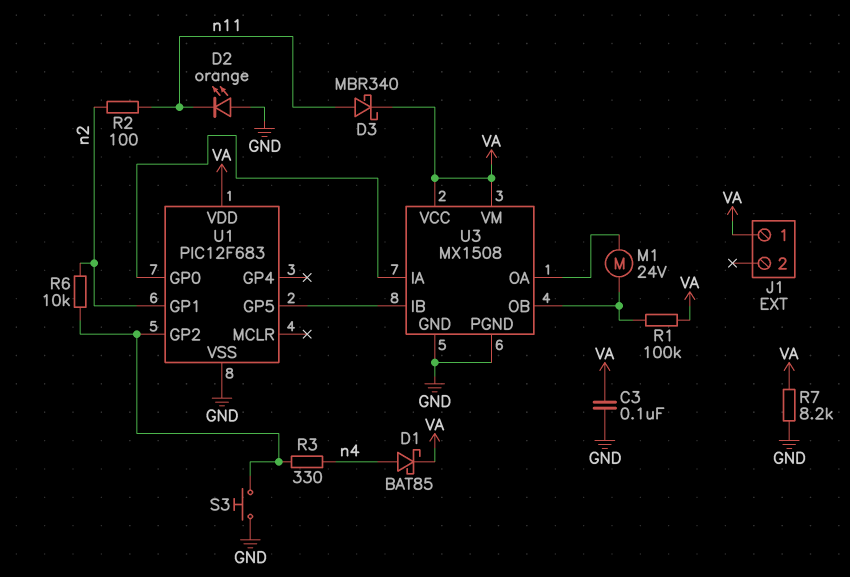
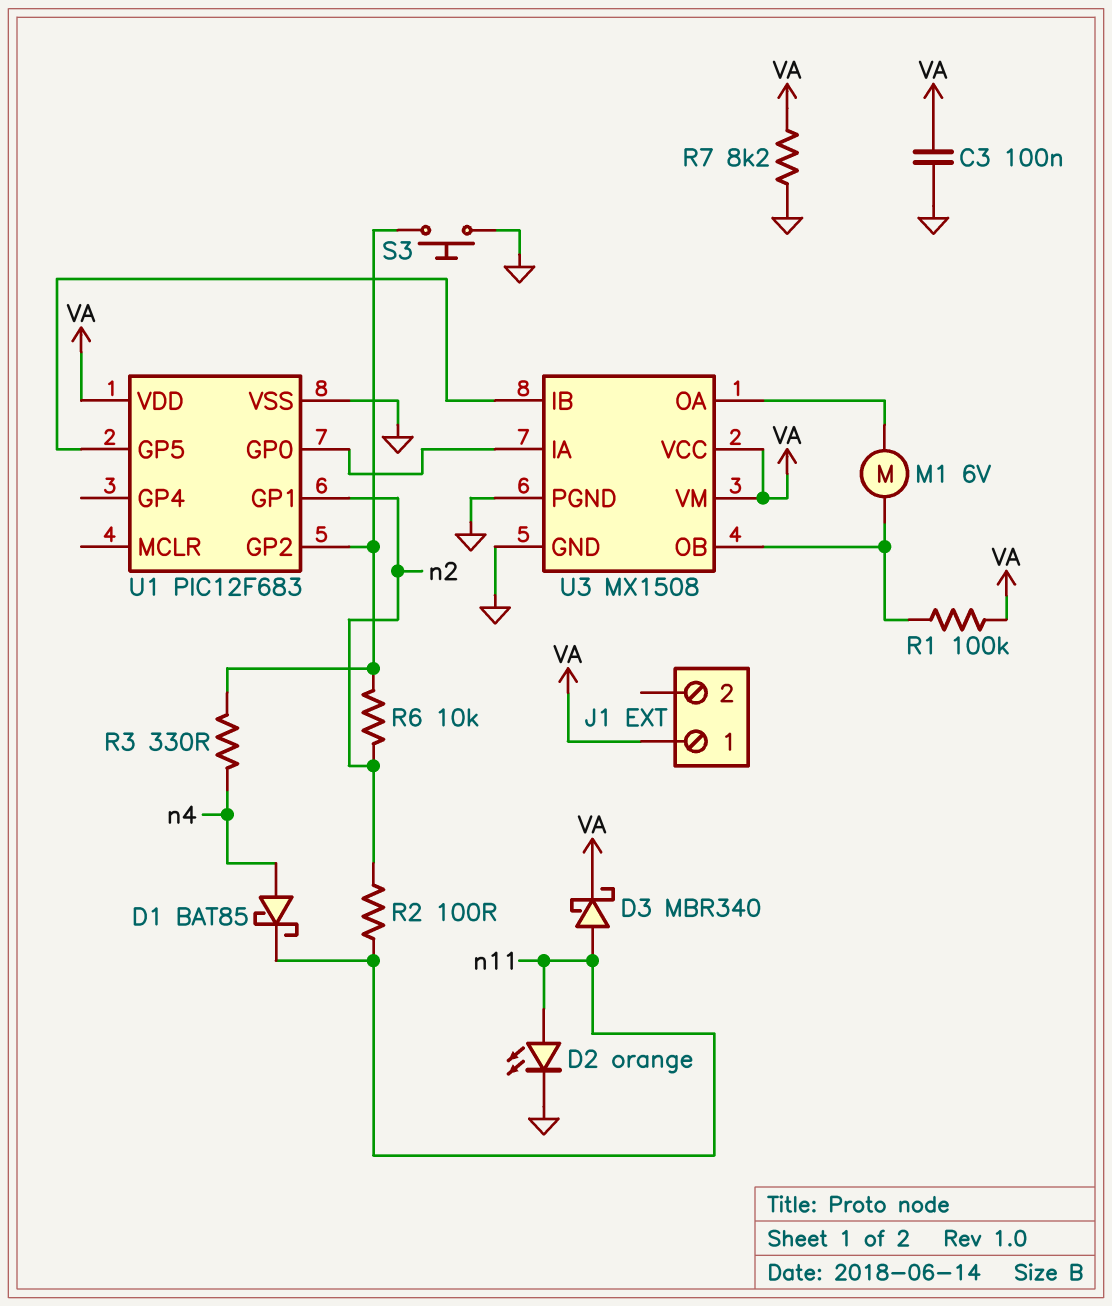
D1: schottky BAT85 (A n4, K VA) -> schottky BAT85 (A n4, K n11)
D2: LED orange (A GND, K n11) -> LED orange (A n11, K GND)
M1: motor 24V (U3/OA, U3/OB) -> motor 6V (U3/OA, U3/OB)

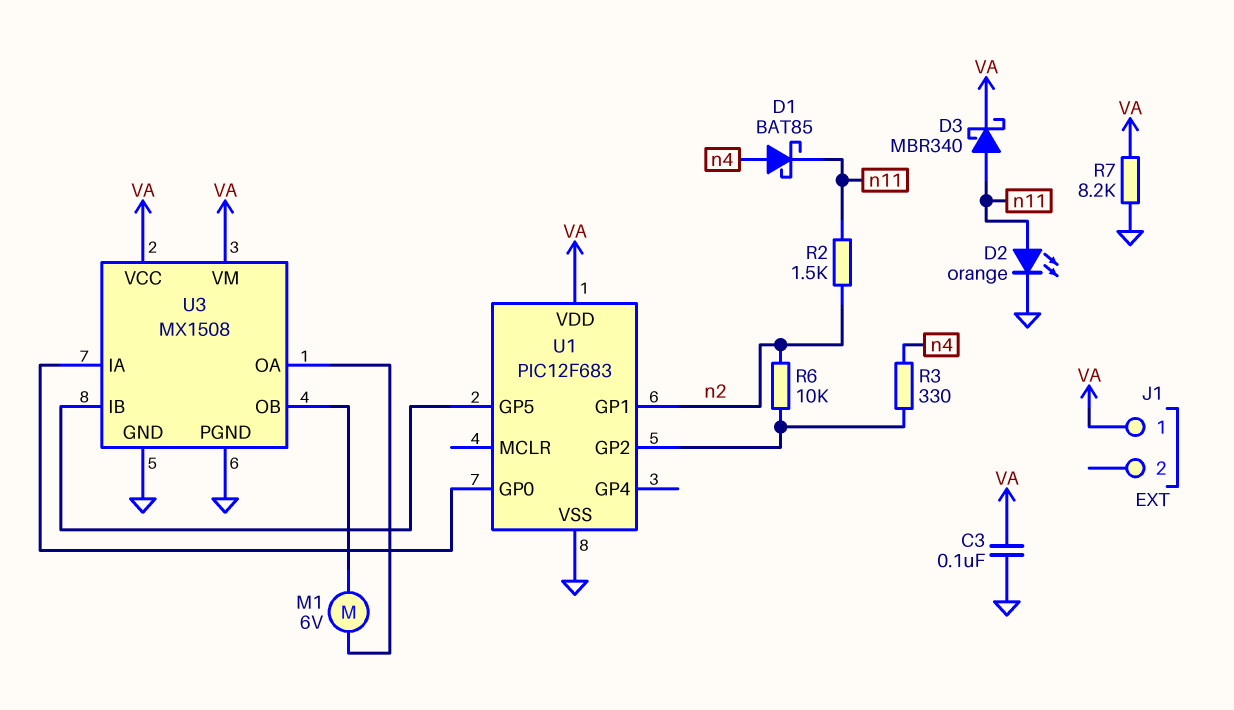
R1: 100k (U3/OB, VA) -> none
R2: 100 (n2, n11) -> 1.5k (n2, n11)
S3: button (GND, U1/GP2) -> none

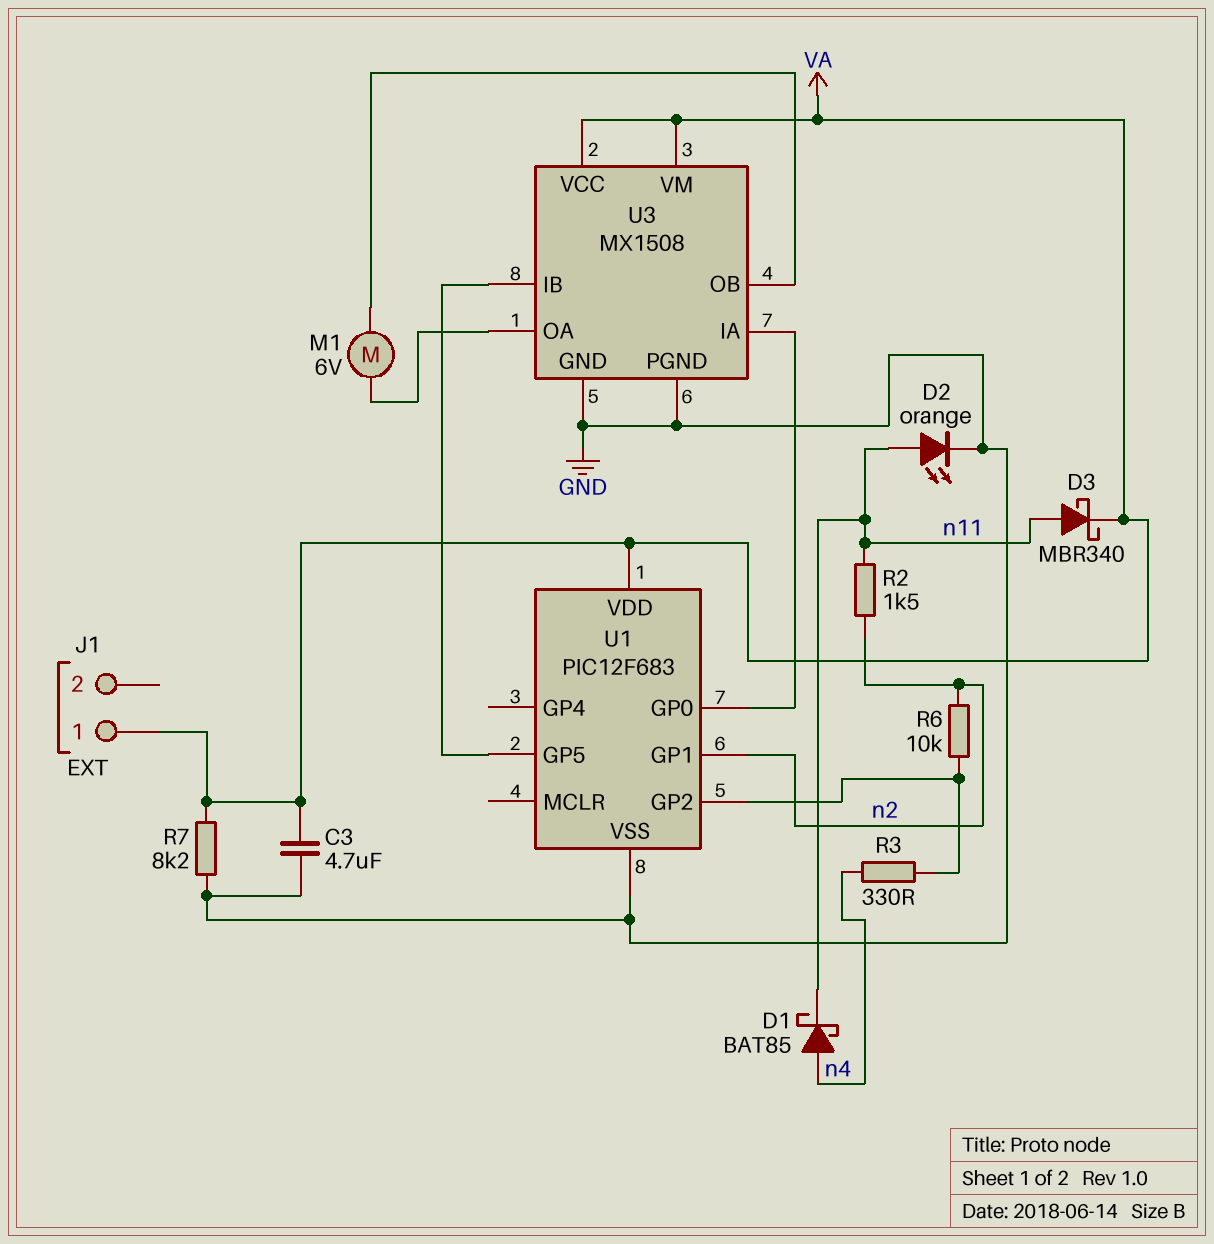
C3: 100nF (GND, VA) -> 4.7uF (GND, VA)

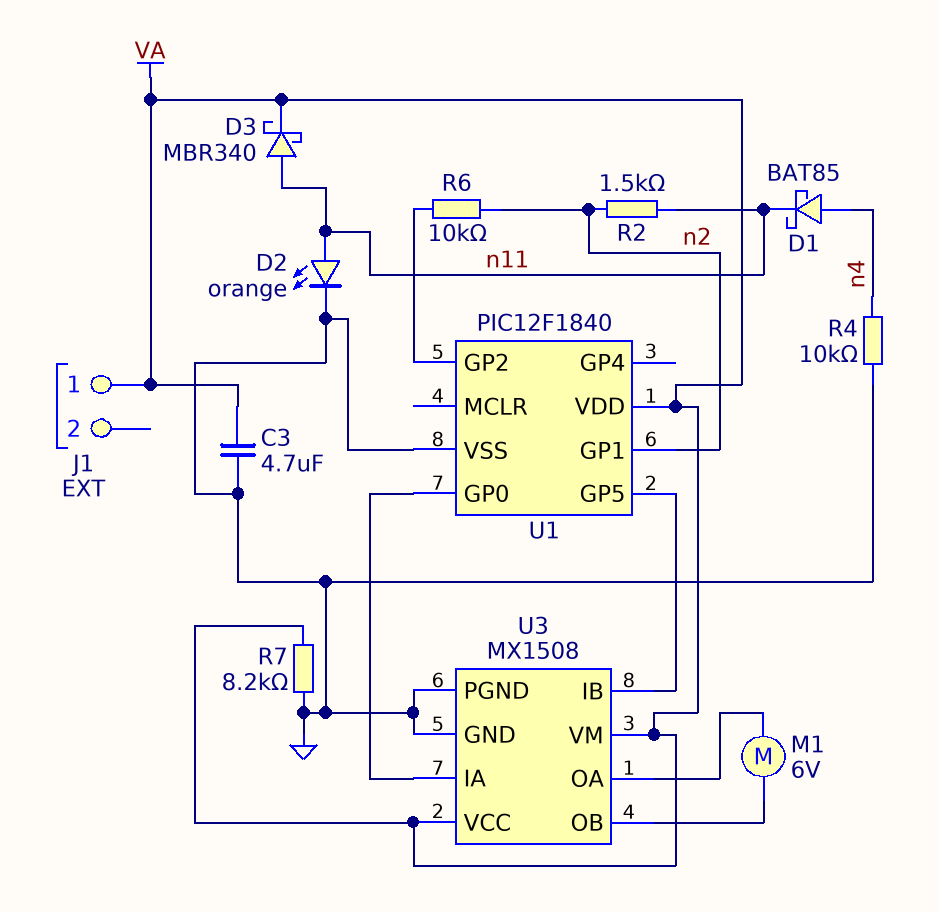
R3: 330 (U1/GP2, n4) -> none
R4: none -> 10k (GND, n4)
U1: PIC12F683 -> PIC12F1840

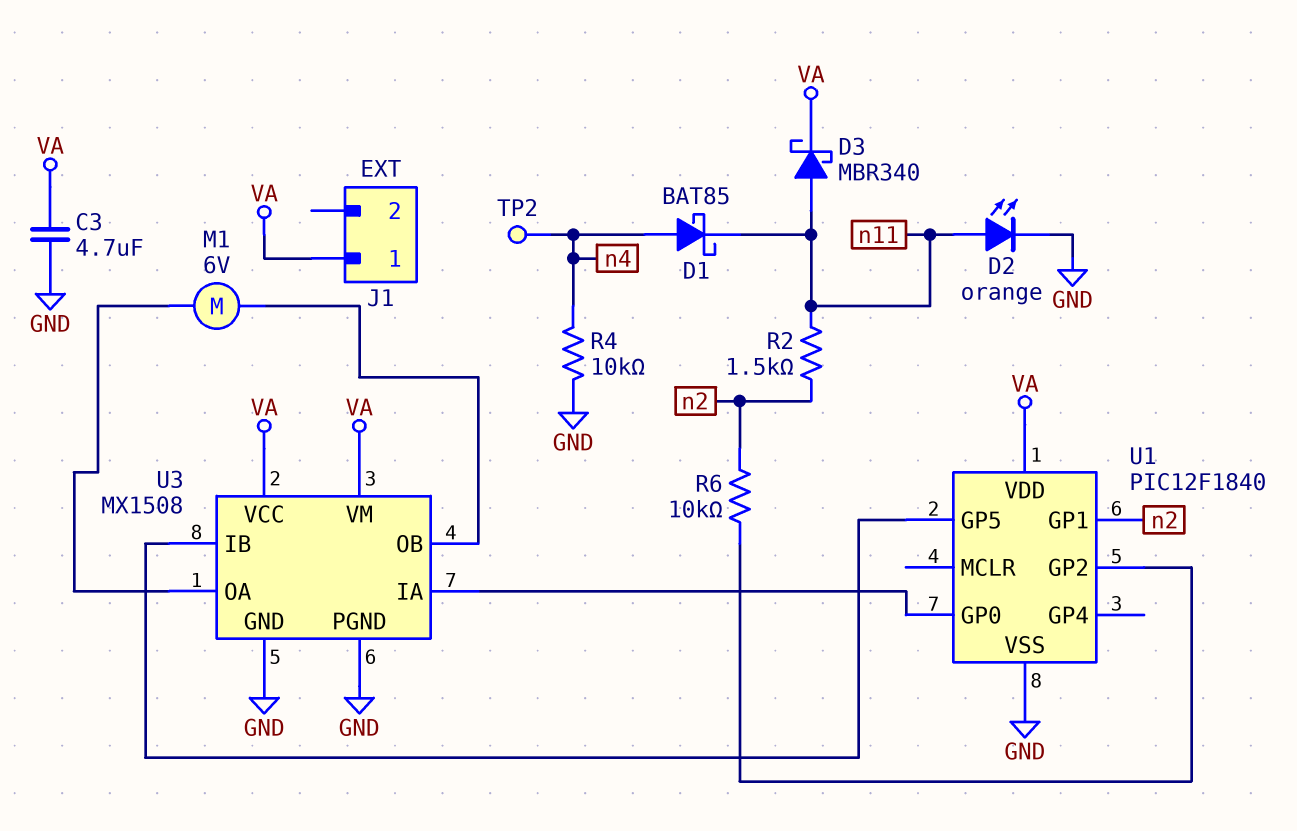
R7: 8.2k (GND, VA) -> none
TP2: none -> test point (n4)

